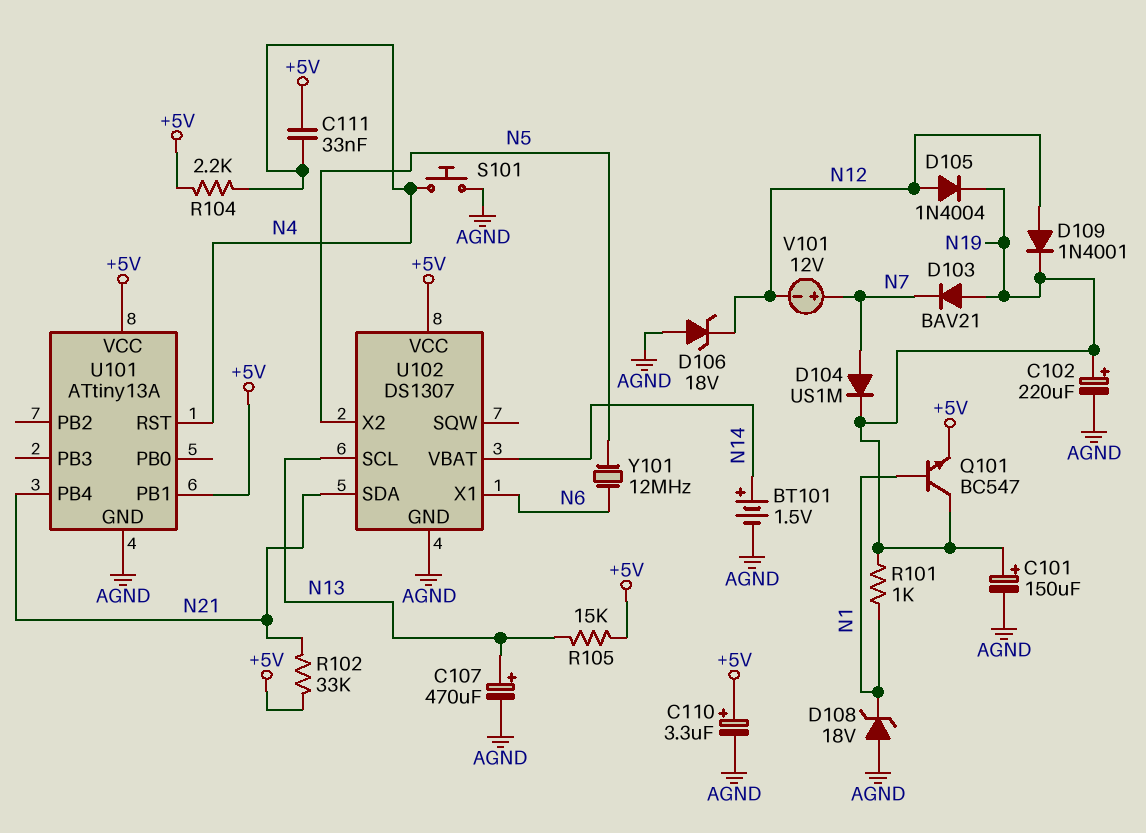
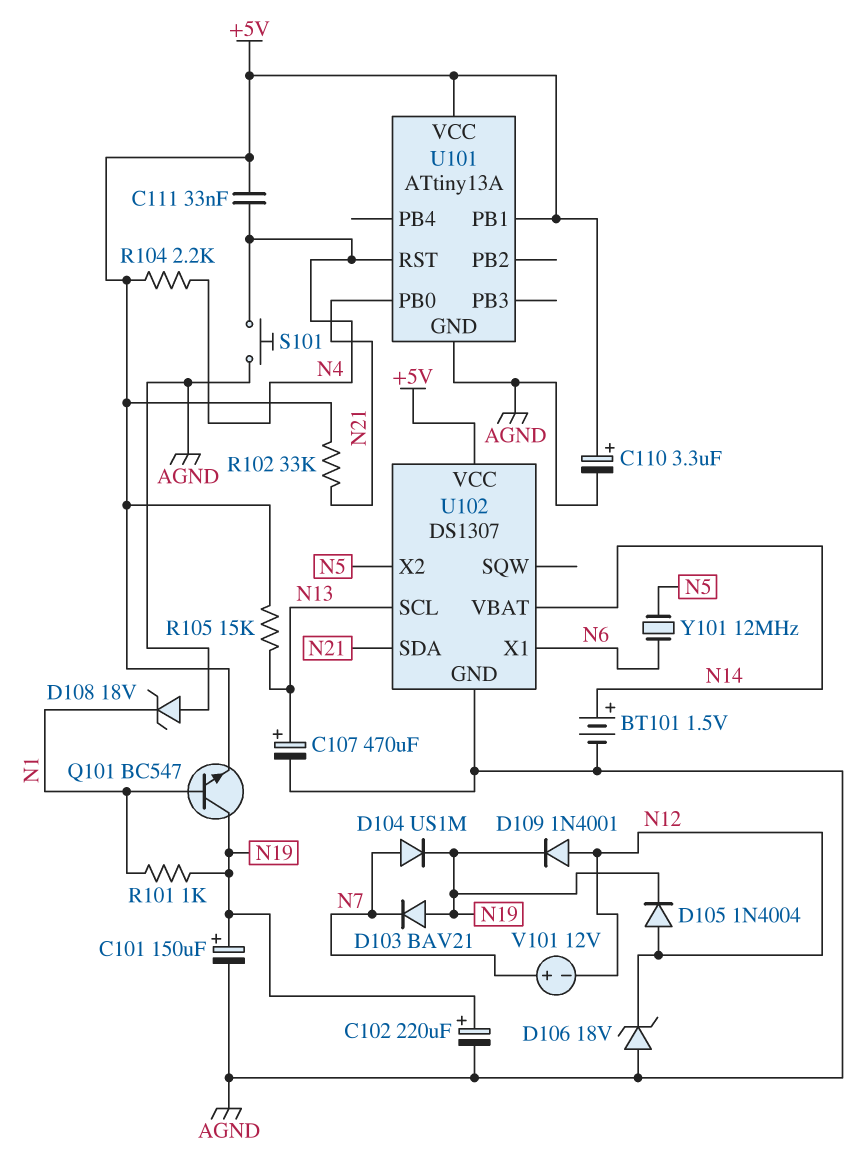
U101 pin PB0: none -> N21
U101 pin PB4: N21 -> none

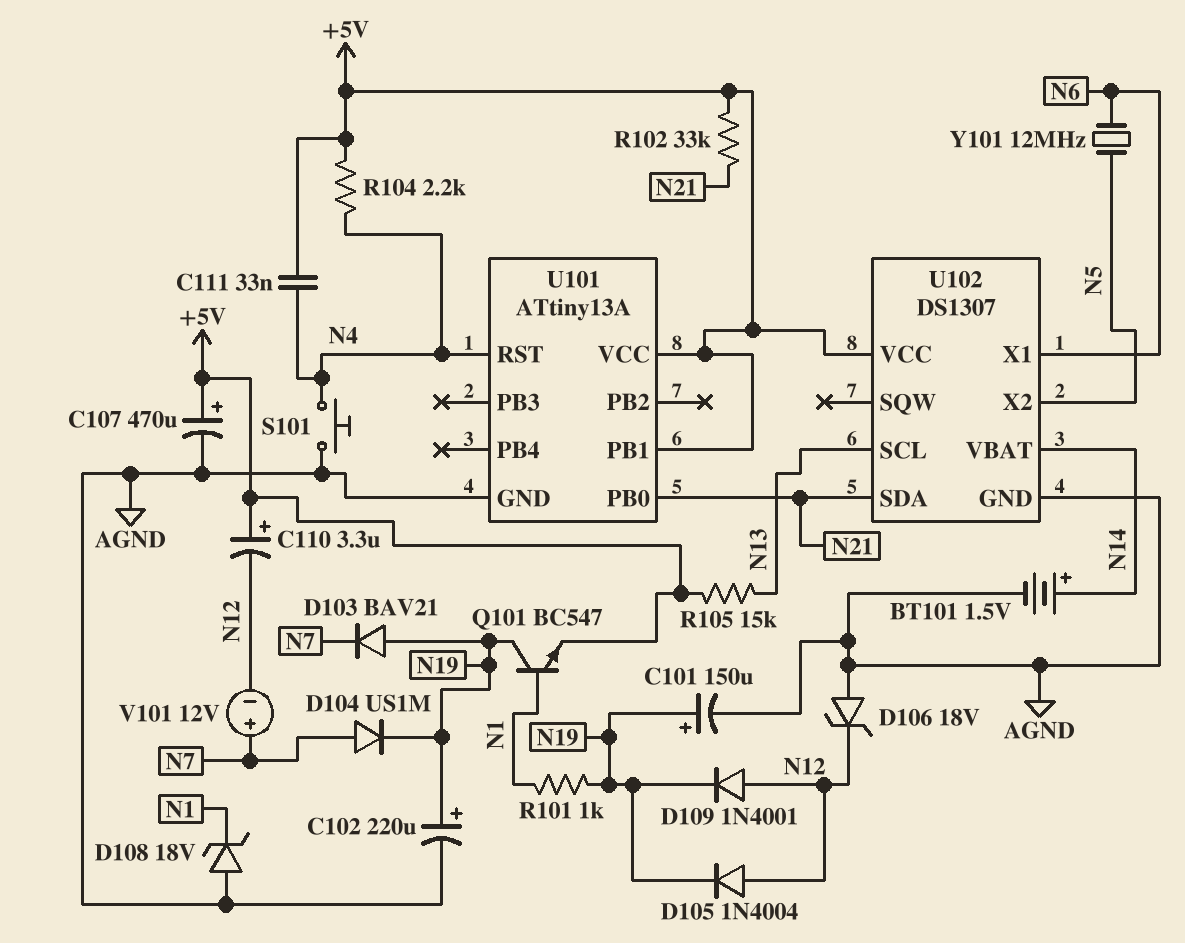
C107: 470uF (plus N13, minus AGND) -> 470uF (plus +5V, minus AGND)
C110: 3.3uF (plus +5V, minus AGND) -> 3.3uF (plus +5V, minus N12)

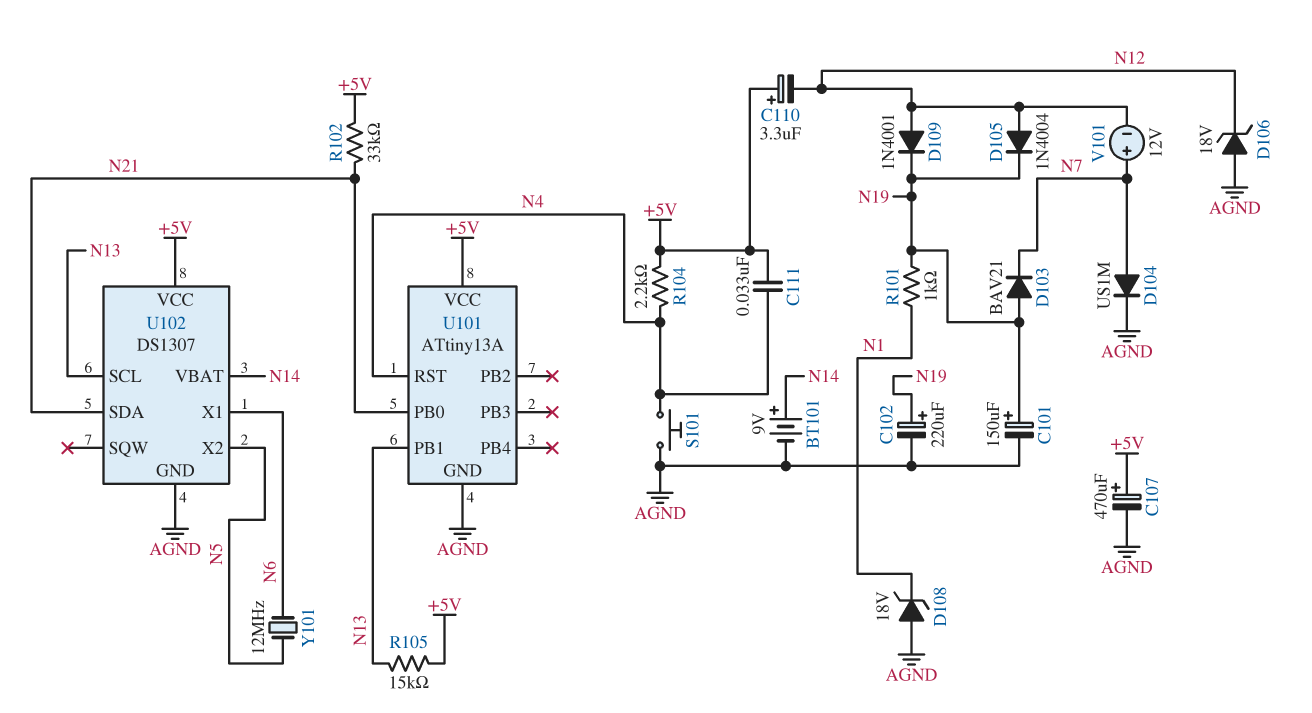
BT101: 1.5V (plus N14, minus AGND) -> 9V (plus N14, minus AGND)
D104: diode US1M (A N7, K N19) -> diode US1M (A N7, K AGND)
Q101: NPN BC547 (B N1, C N19, E +5V) -> none
U101 pin PB1: +5V -> N13

